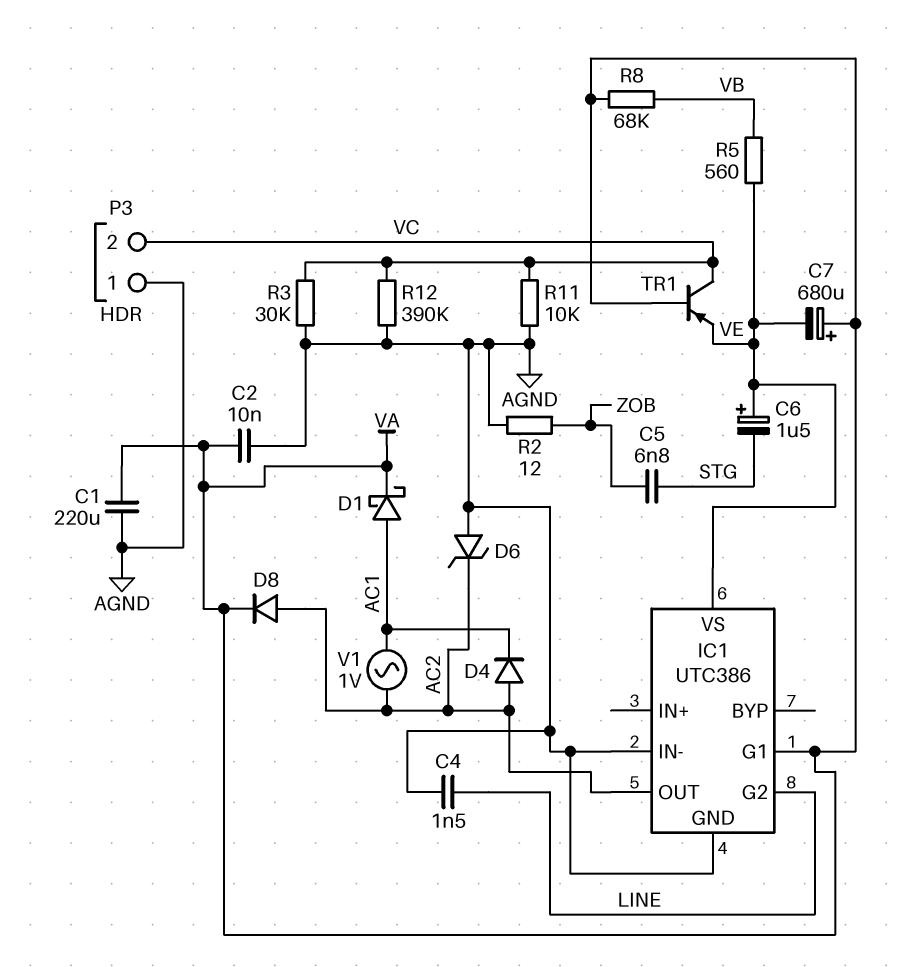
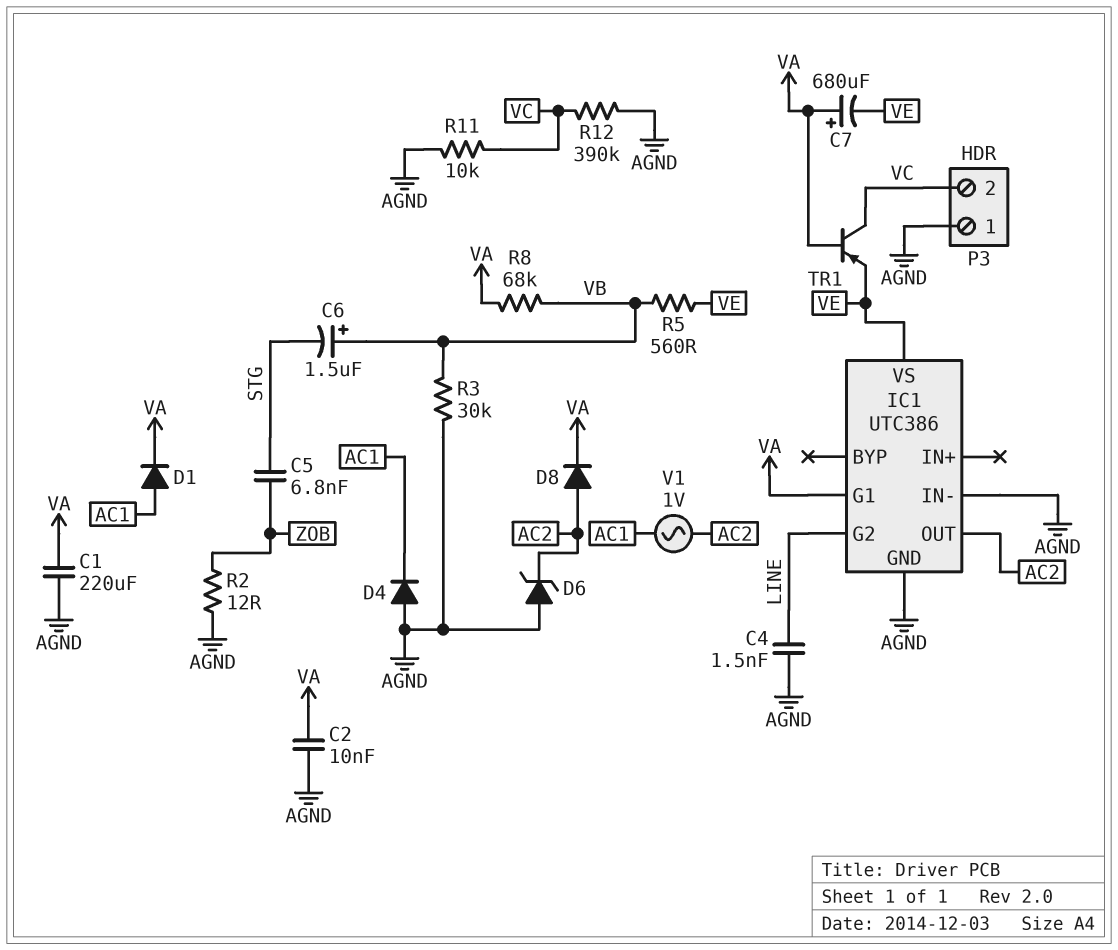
C6: 1.5uF (plus VE, minus STG) -> 1.5uF (plus VB, minus STG)
D1: schottky (A AC1, K VA) -> diode (A AC1, K VA)
D4: diode (A AC2, K AC1) -> diode (A AGND, K AC1)
R3: 30k (AGND, VC) -> 30k (AGND, VB)

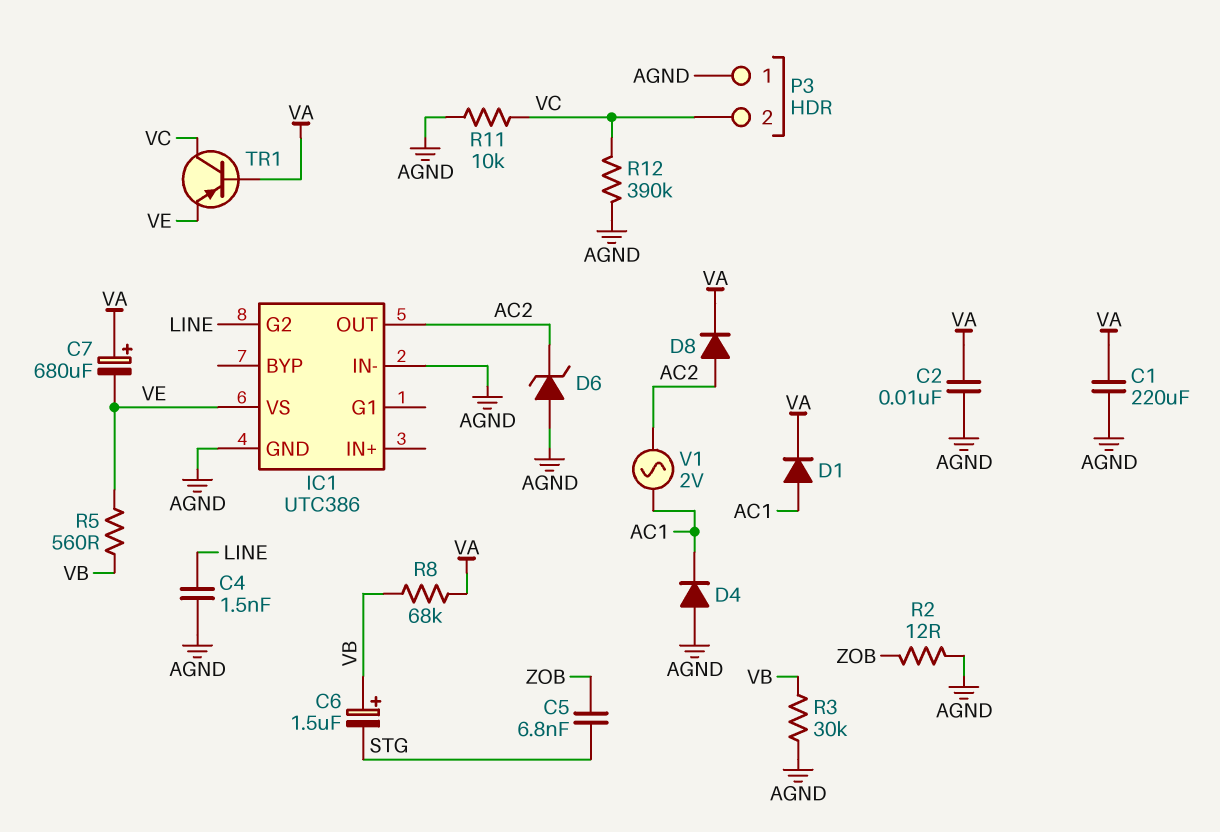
IC1 pin G1: VA -> none
V1: AC 1V (AC1, AC2) -> AC 2V (AC1, AC2)

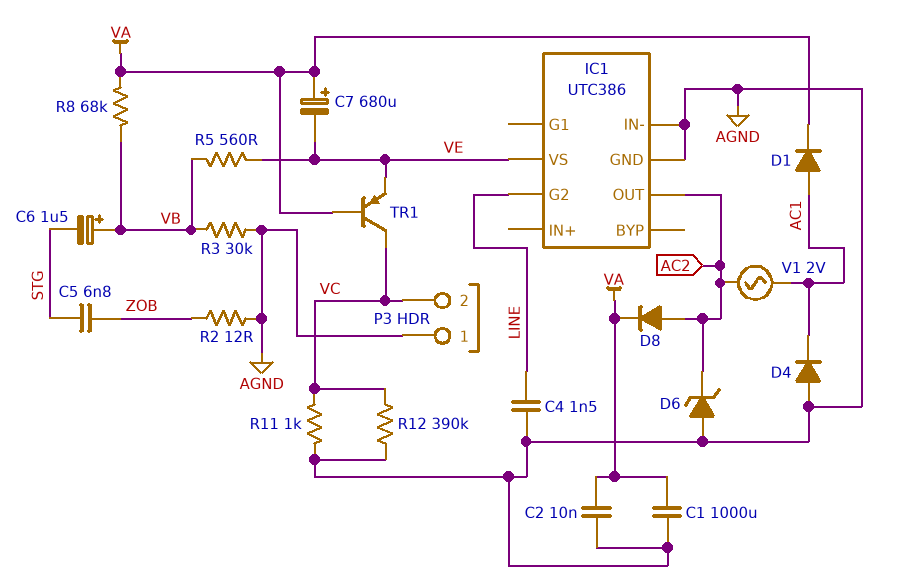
C1: 220uF (AGND, VA) -> 1000uF (AGND, VA)
R11: 10k (AGND, VC) -> 1k (AGND, VC)

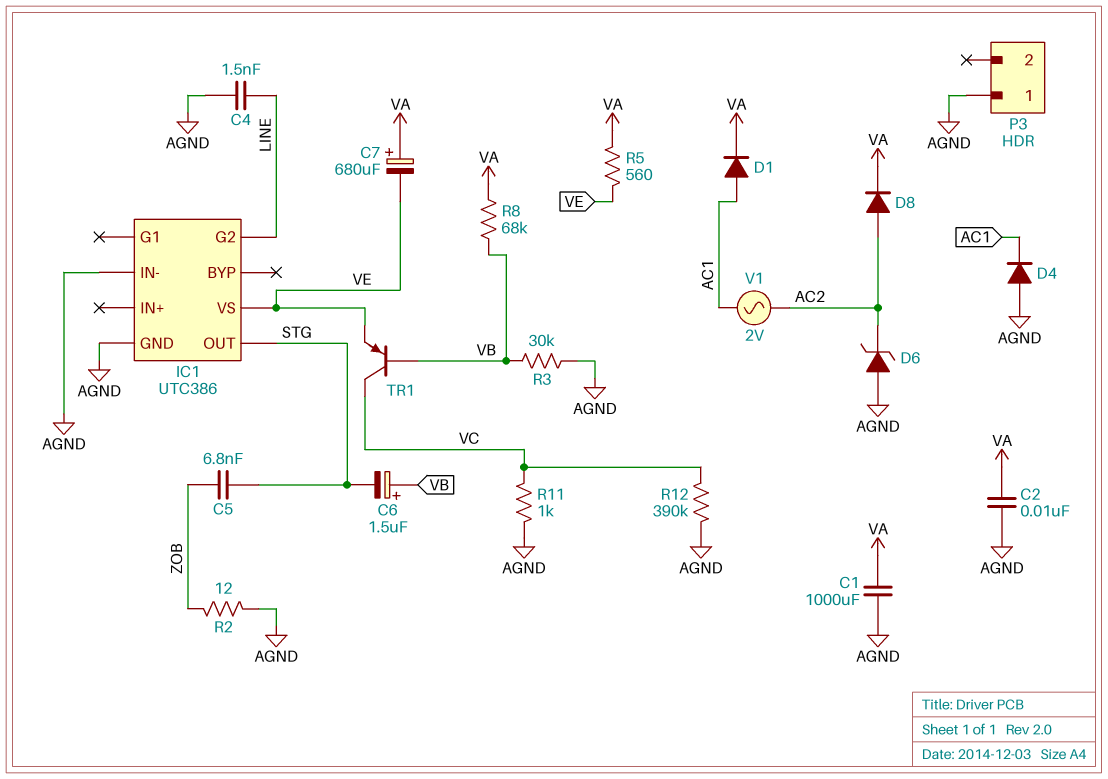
IC1 pin OUT: AC2 -> STG
P3 pin 2: VC -> none
R5: 560 (VB, VE) -> 560 (VA, VE)
TR1: PNP (B VA, C VC, E VE) -> PNP (B VB, C VC, E VE)

